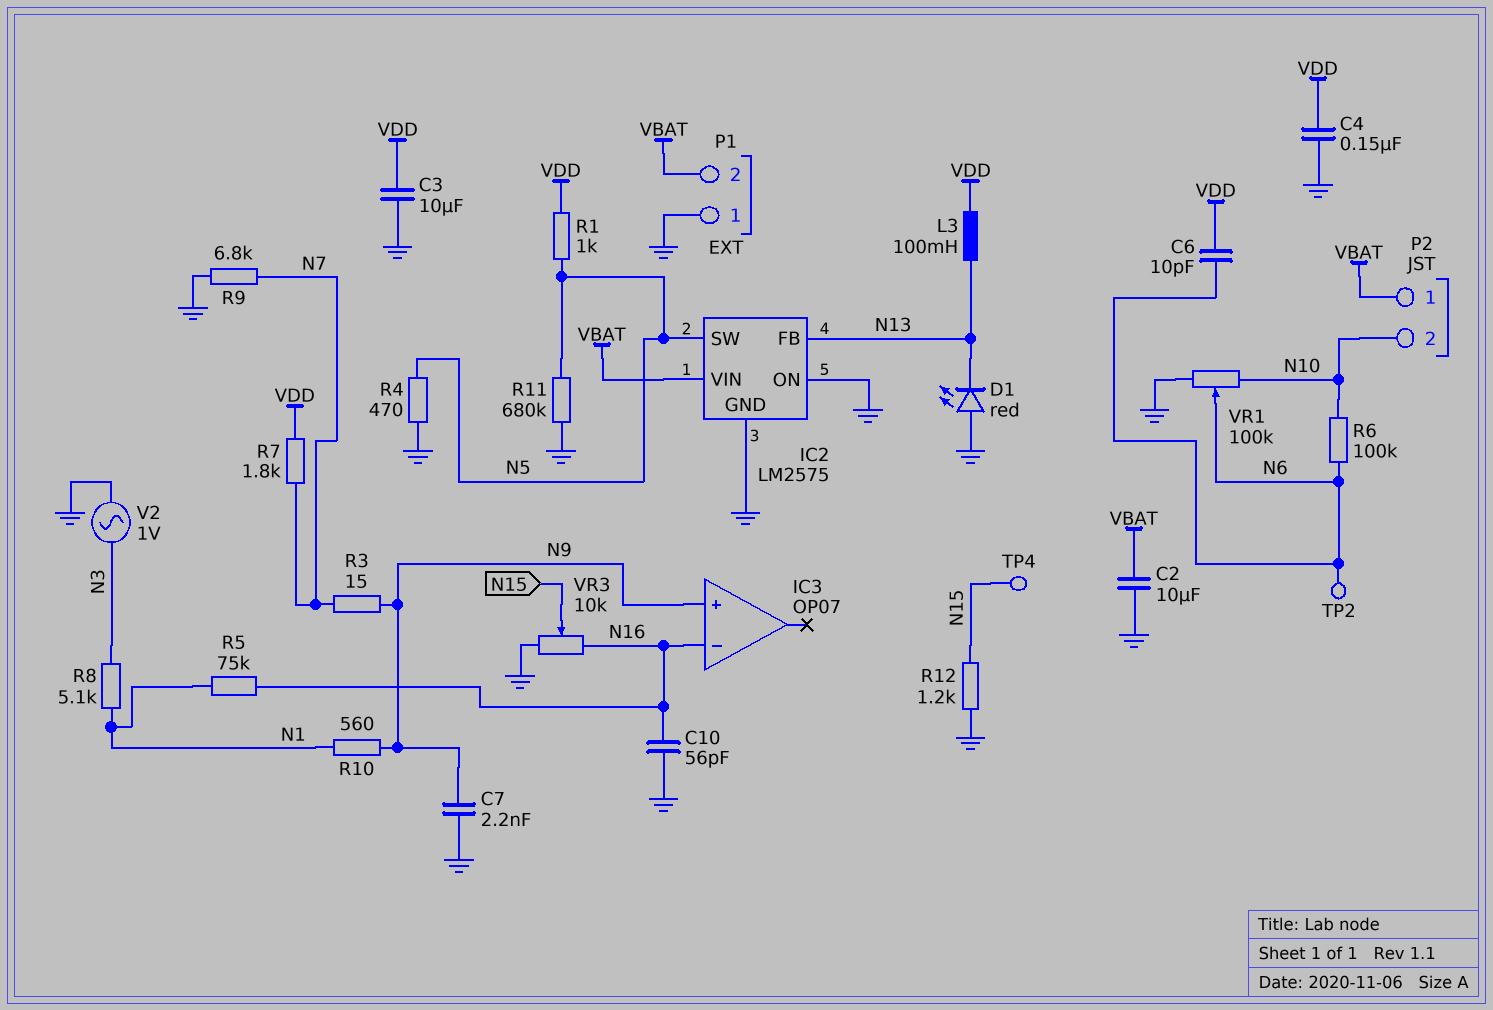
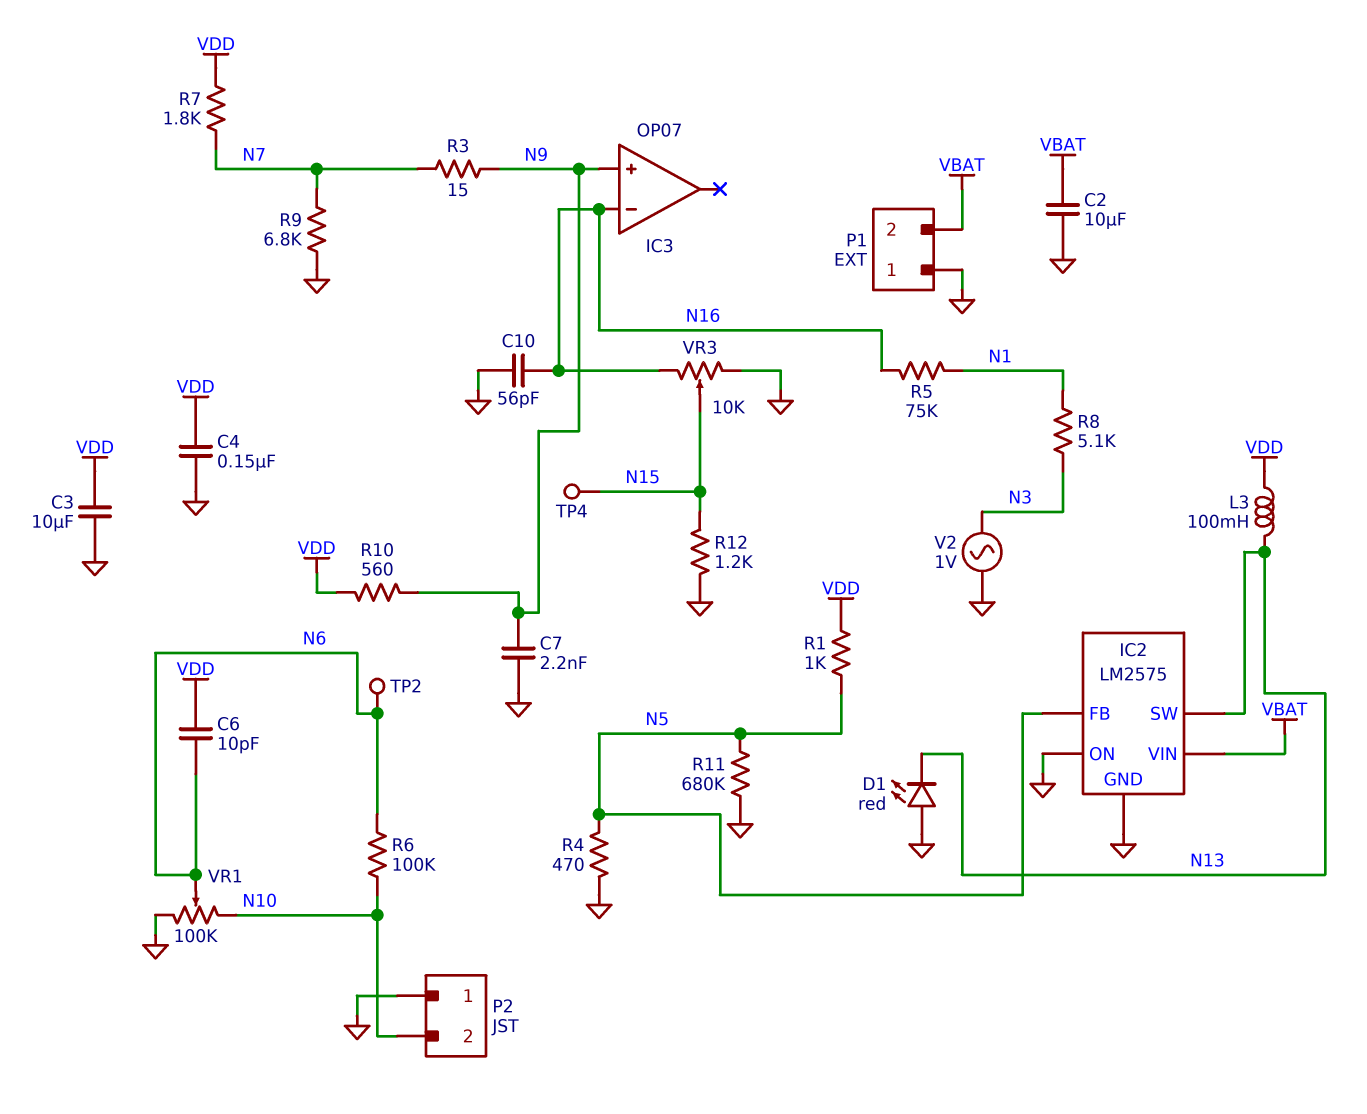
IC2 pin FB: N13 -> N5
IC2 pin SW: N5 -> N13
P2 pin 1: VBAT -> GND
R10: 560 (N1, N9) -> 560 (N9, VDD)

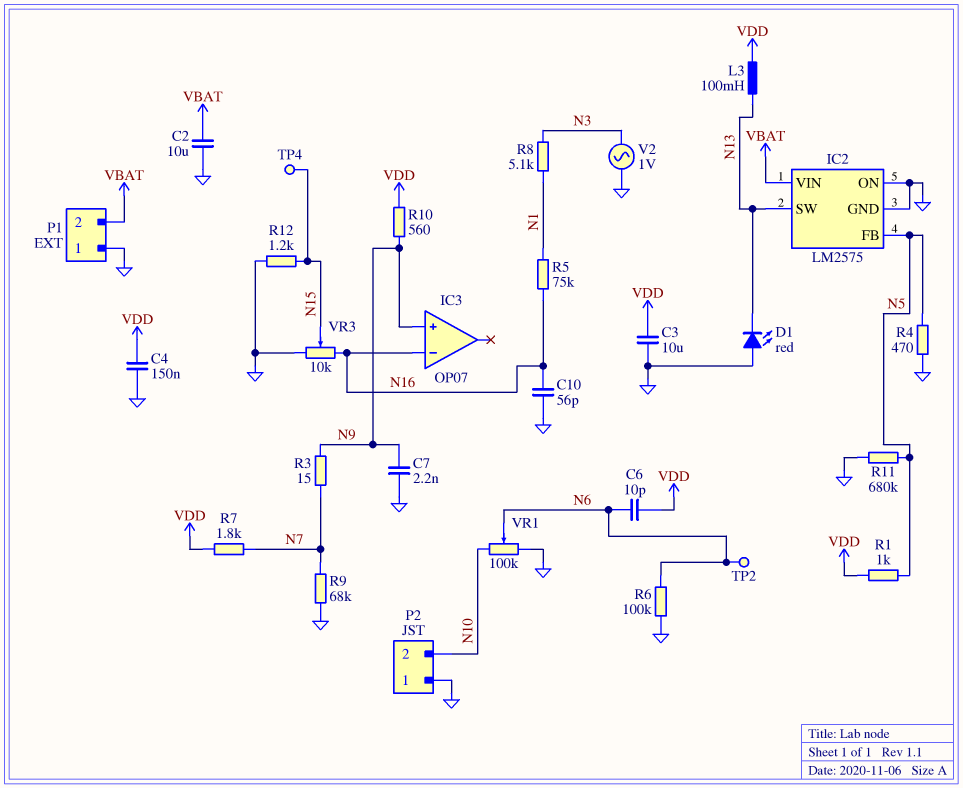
R6: 100k (N6, N10) -> 100k (GND, N6)
R9: 6.8k (GND, N7) -> 68k (GND, N7)

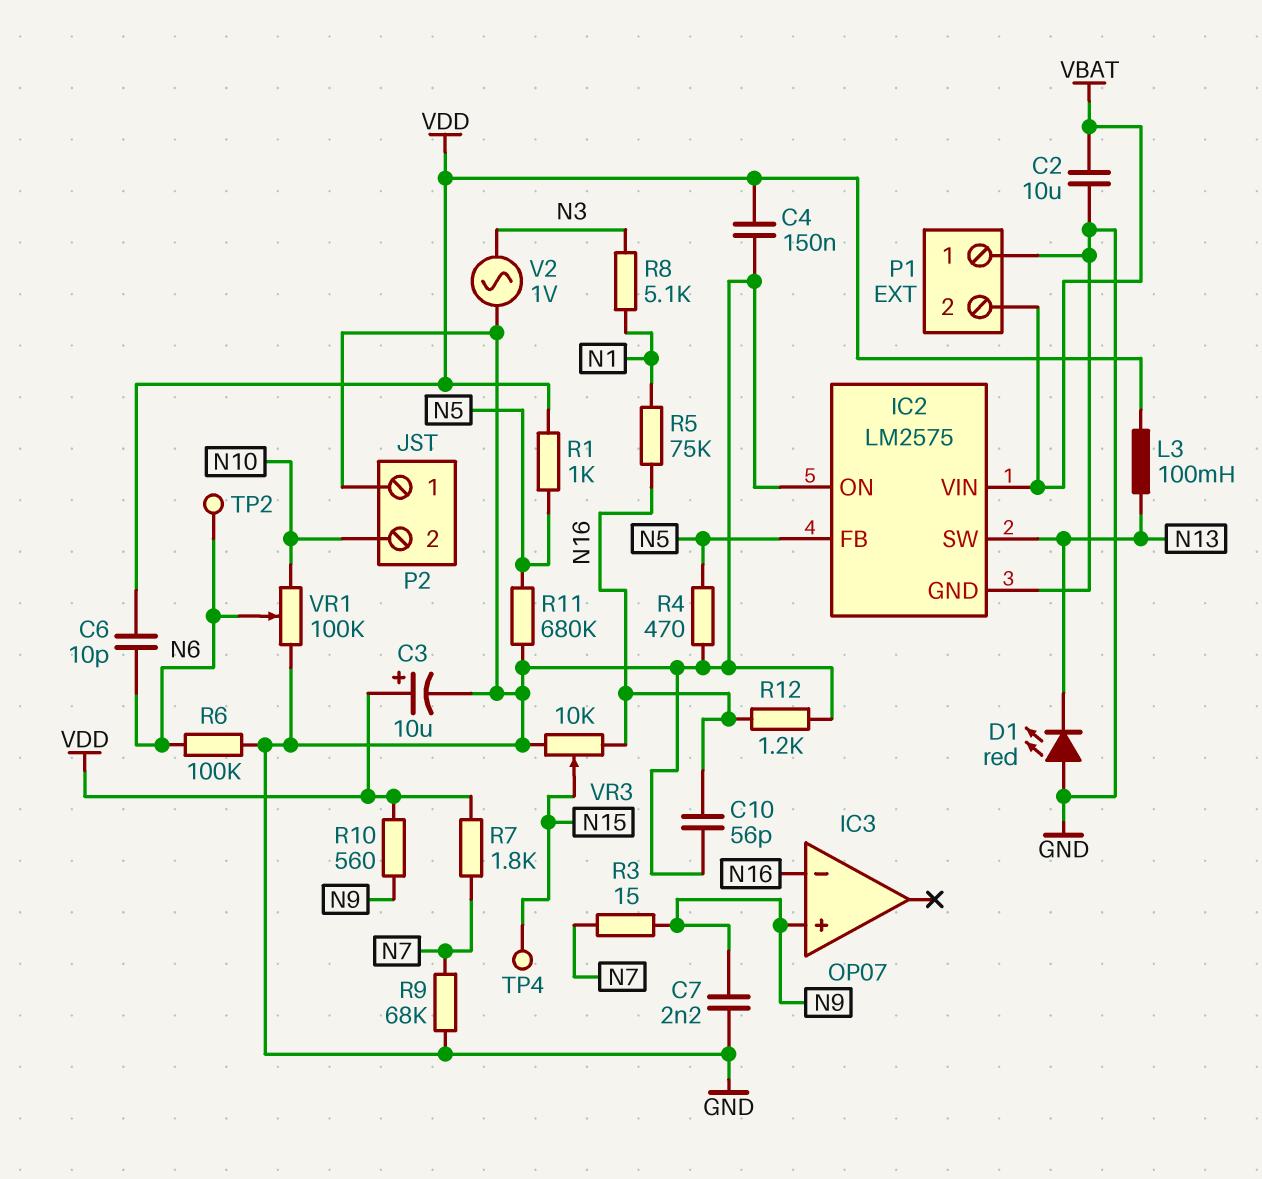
C3: 10uF (GND, VDD) -> 10uF (plus VDD, minus GND)
R12: 1.2k (GND, N15) -> 1.2k (GND, N16)

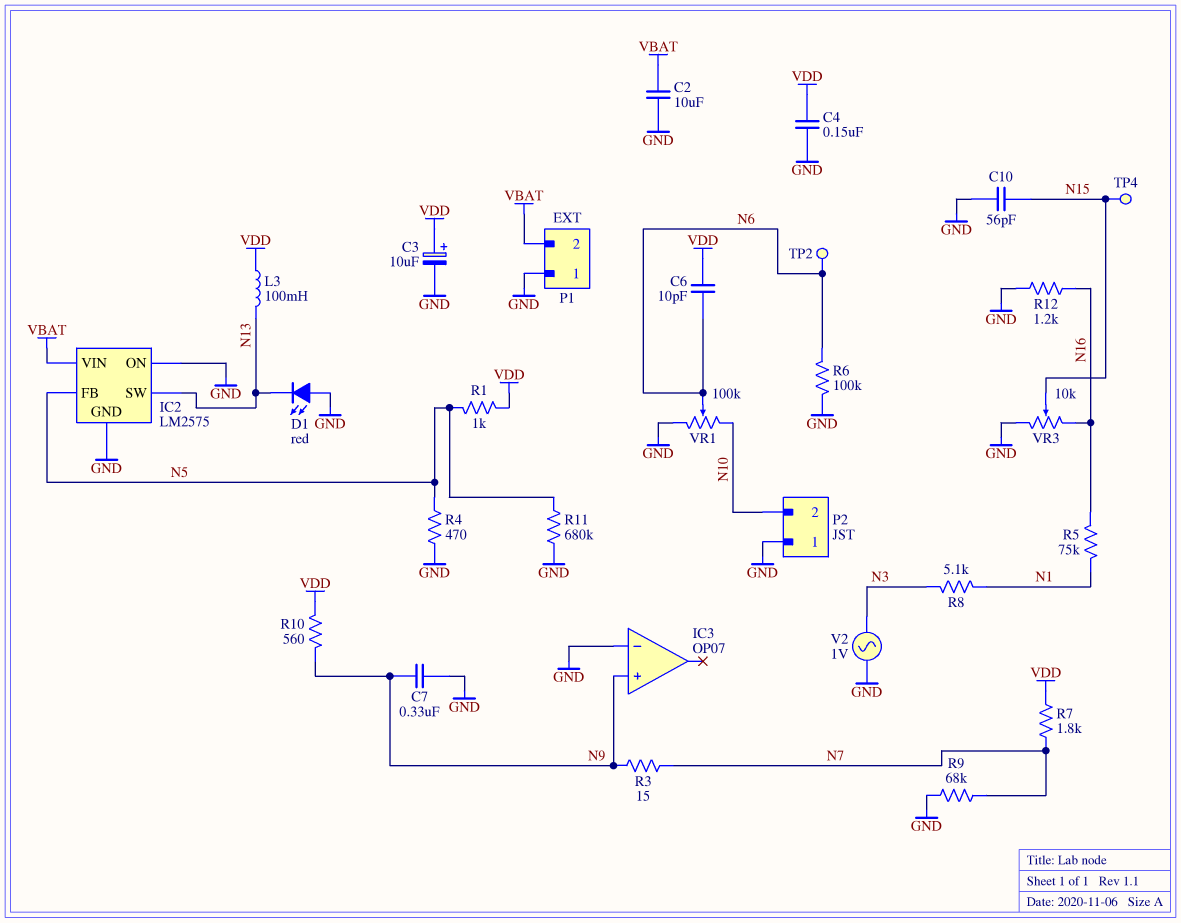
C7: 2.2nF (GND, N9) -> 330nF (GND, N9)
C10: 56pF (GND, N16) -> 56pF (GND, N15)
IC3 pin in-: N16 -> GND

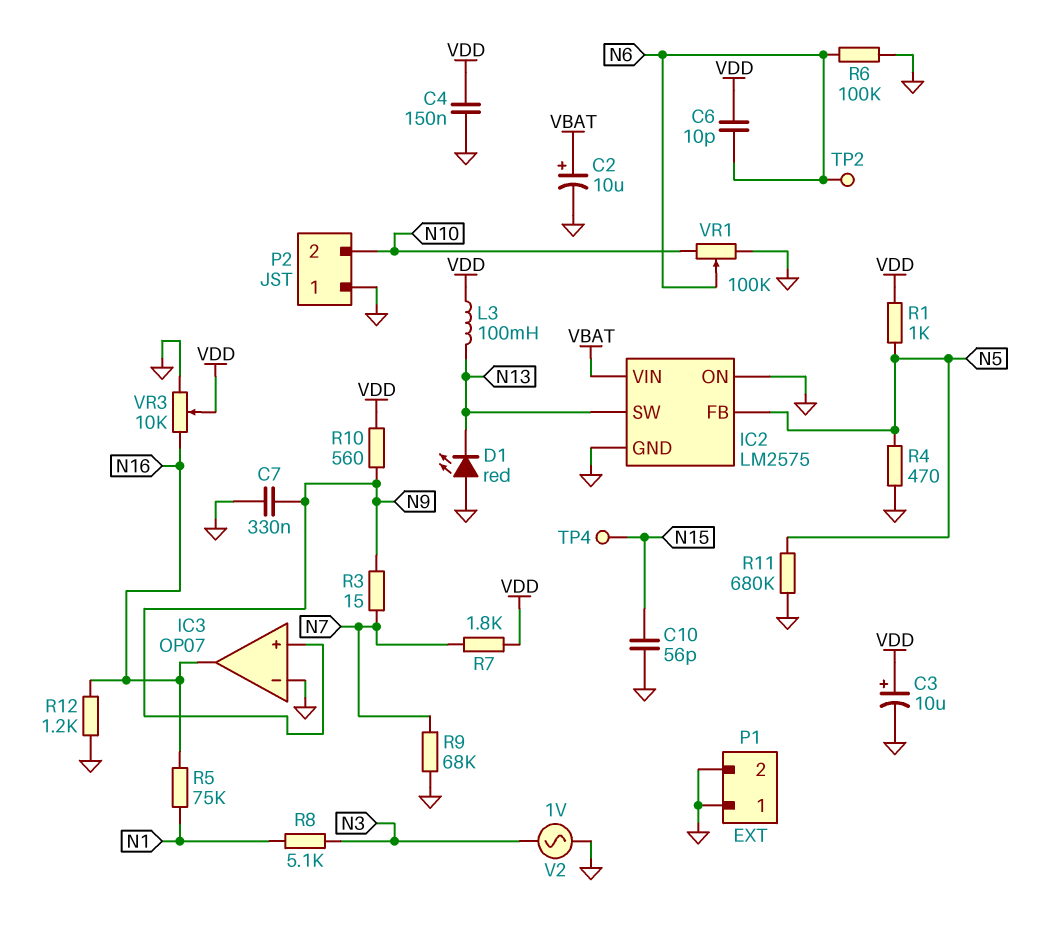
C2: 10uF (GND, VBAT) -> 10uF (plus VBAT, minus GND)
IC3 pin out: none -> N16
P1 pin 2: VBAT -> GND
VR3: 10k (GND, N16, wiper N15) -> 10k (GND, N16, wiper VDD)

